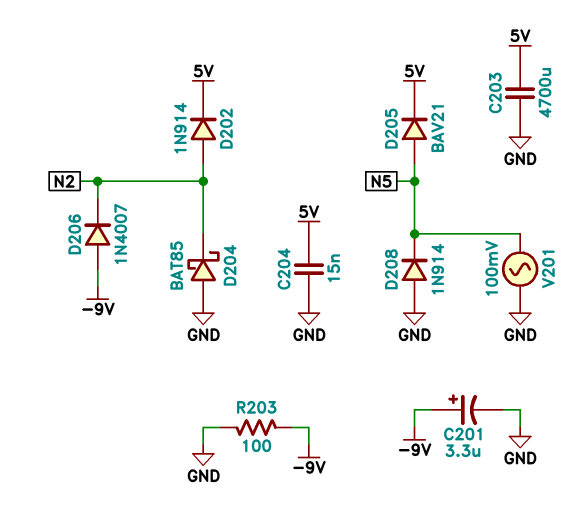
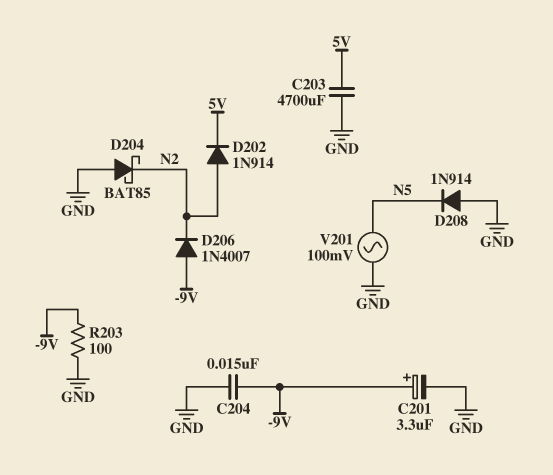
C204: 15nF (5V, GND) -> 15nF (-9V, GND)
D205: diode BAV21 (A N5, K 5V) -> none

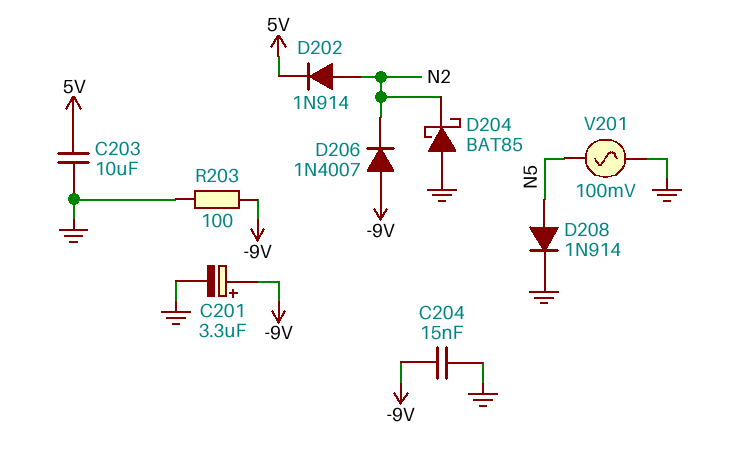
C203: 4700uF (5V, GND) -> 10uF (5V, GND)
D208: diode 1N914 (A GND, K N5) -> diode 1N914 (A N5, K GND)

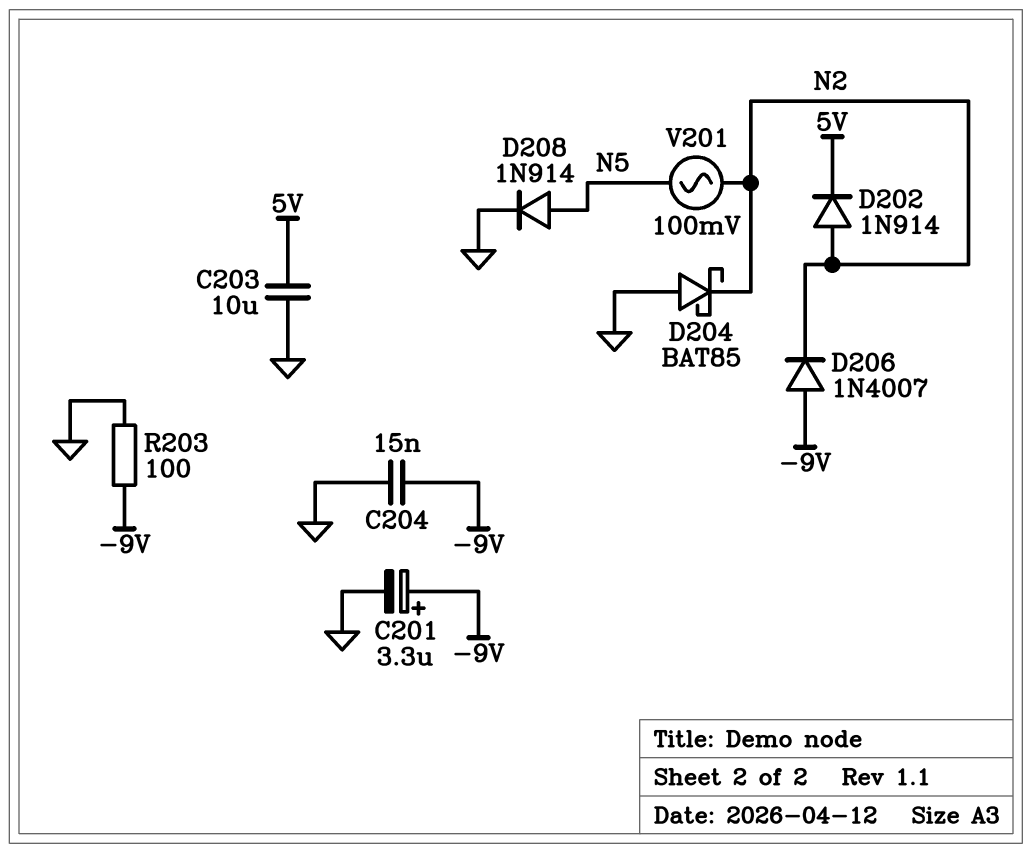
V201: AC 100mV (GND, N5) -> AC 100mV (N2, N5)

